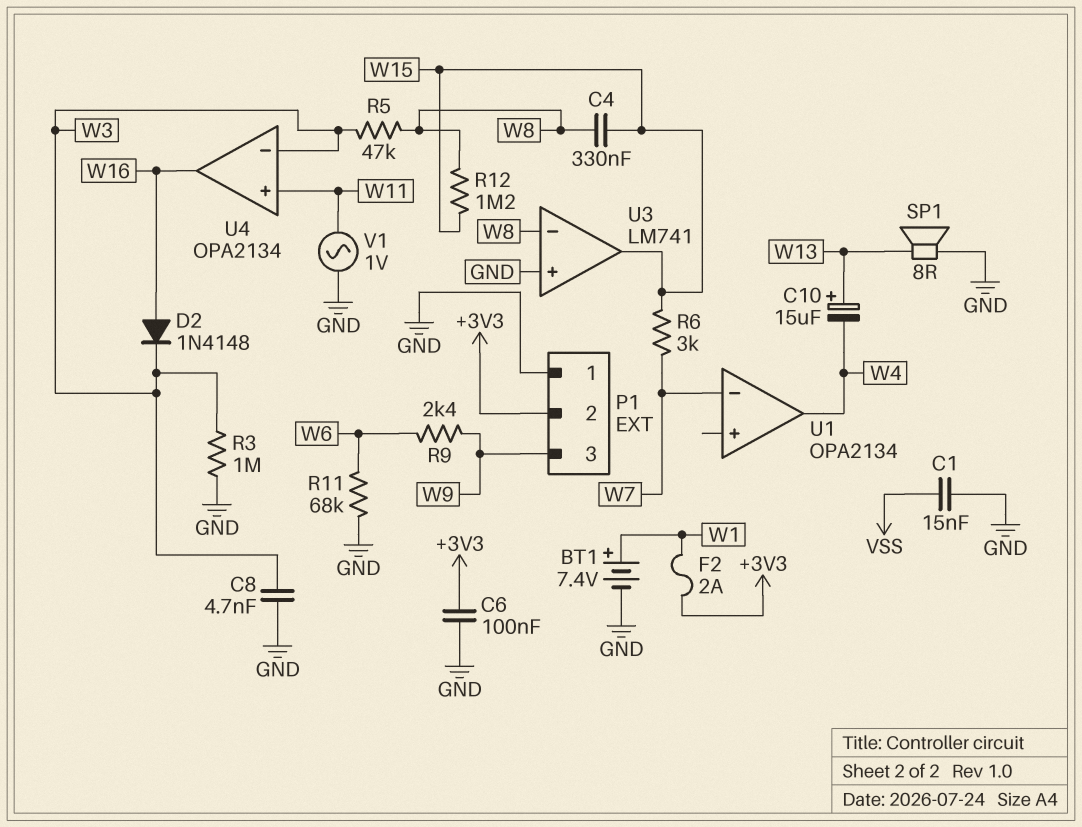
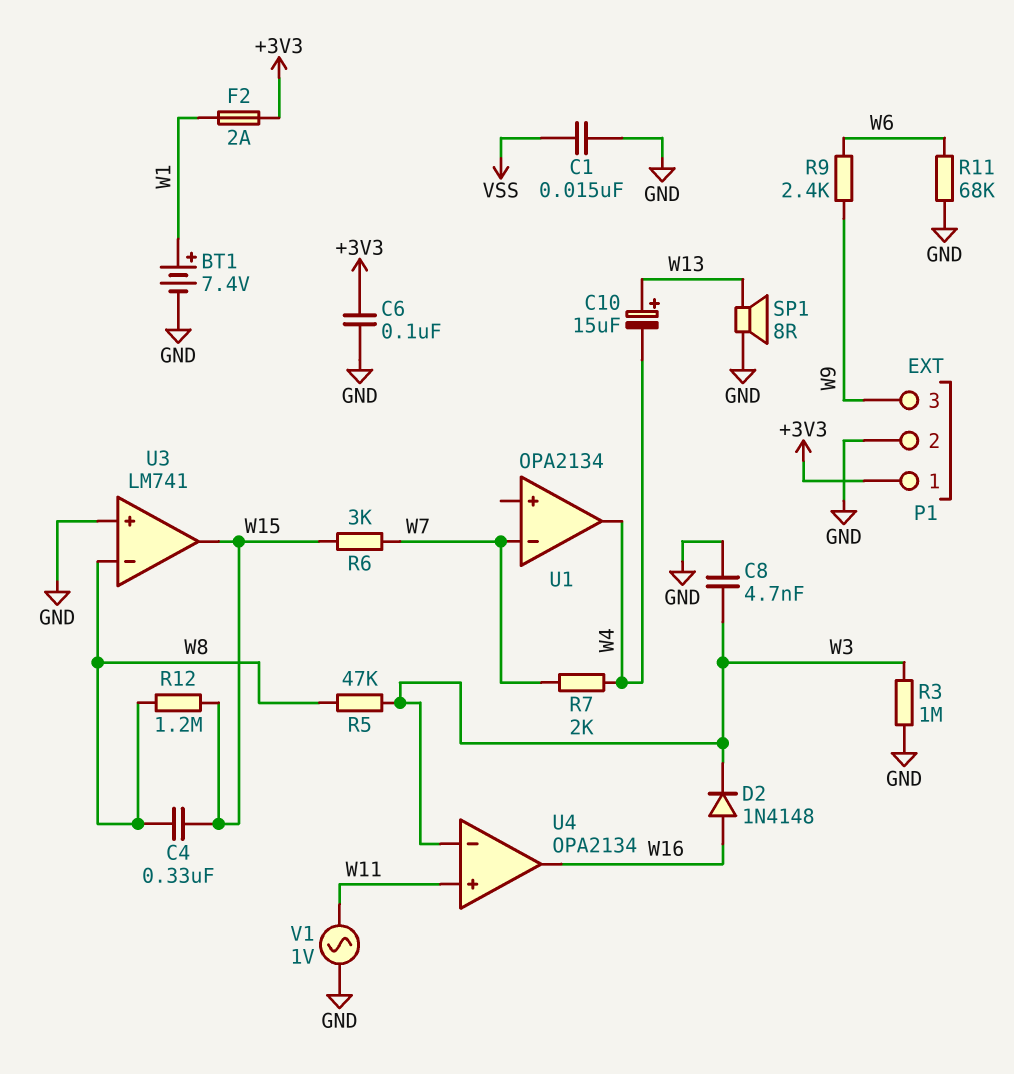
P1 pin 1: GND -> +3V3
P1 pin 2: +3V3 -> GND
R7: none -> 2k (W4, W7)

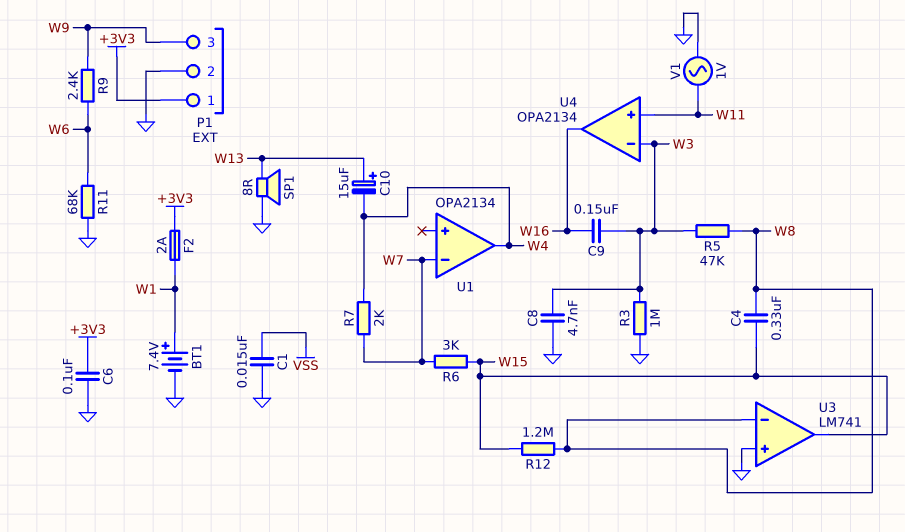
C9: none -> 150nF (W3, W16)
D2: diode 1N4148 (A W16, K W3) -> none

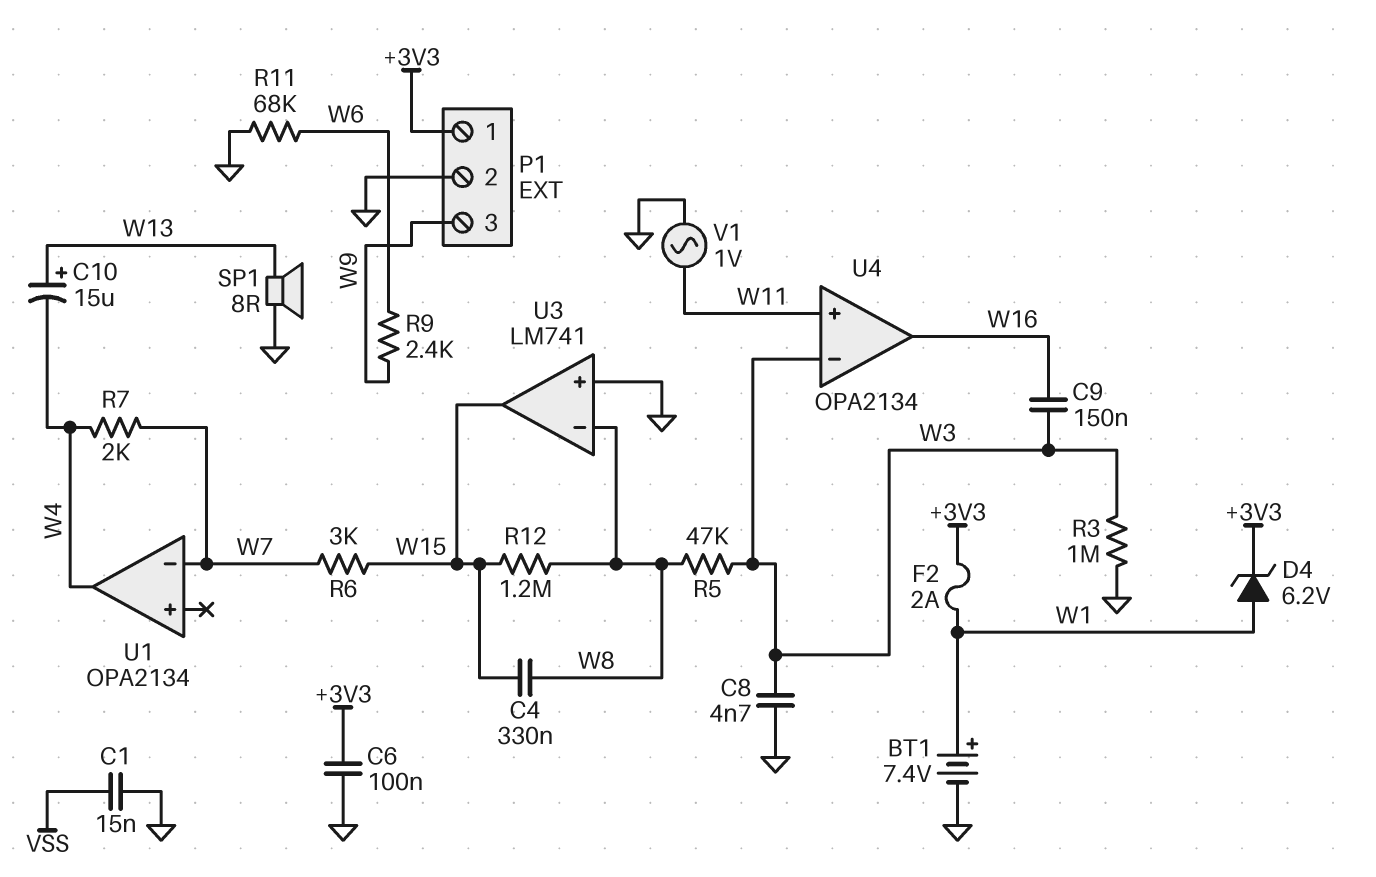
D4: none -> zener 6.2V (A W1, K +3V3)

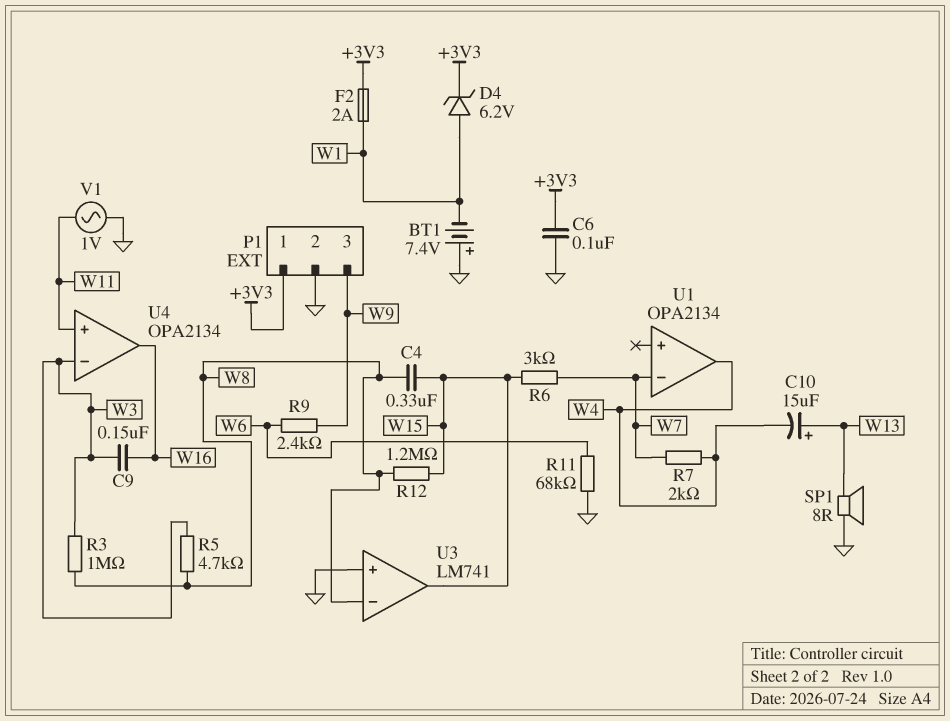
BT1: 7.4V (plus W1, minus GND) -> 7.4V (plus GND, minus W1)
C1: 15nF (GND, VSS) -> none
C8: 4.7nF (GND, W3) -> none
R3: 1M (GND, W3) -> 1M (W3, W8)
R5: 47k (W3, W8) -> 4.7k (W3, W8)

